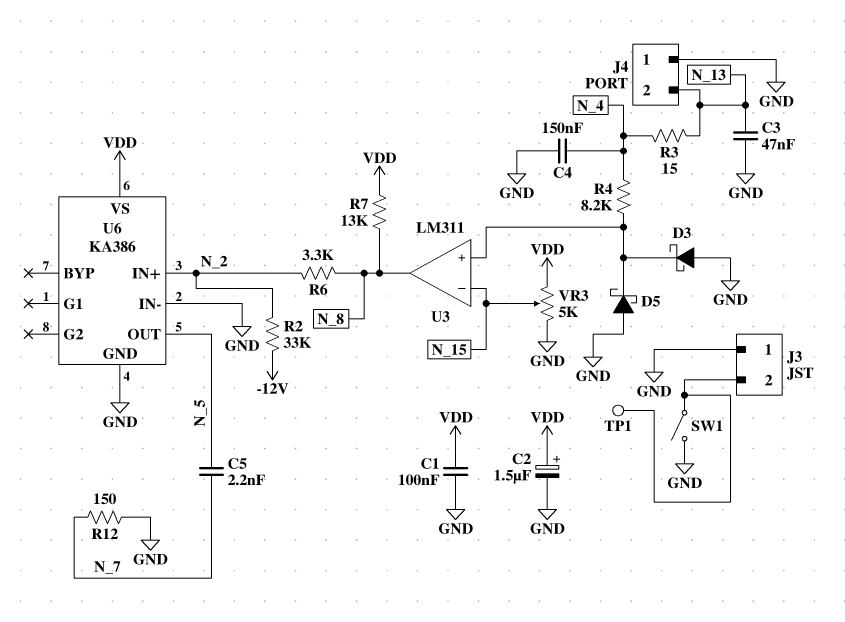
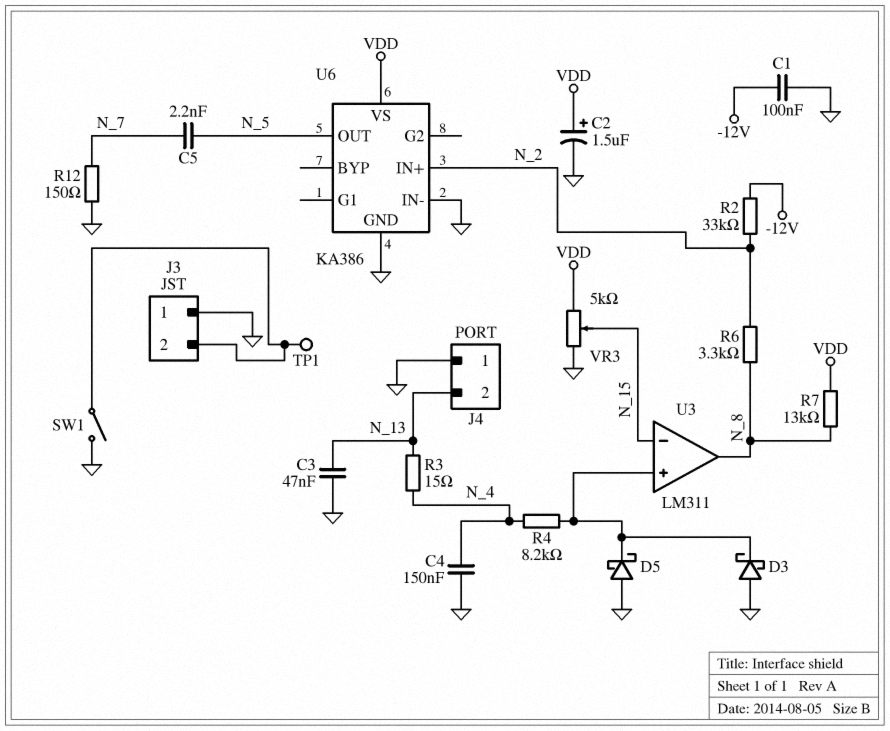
C1: 100nF (GND, VDD) -> 100nF (-12V, GND)

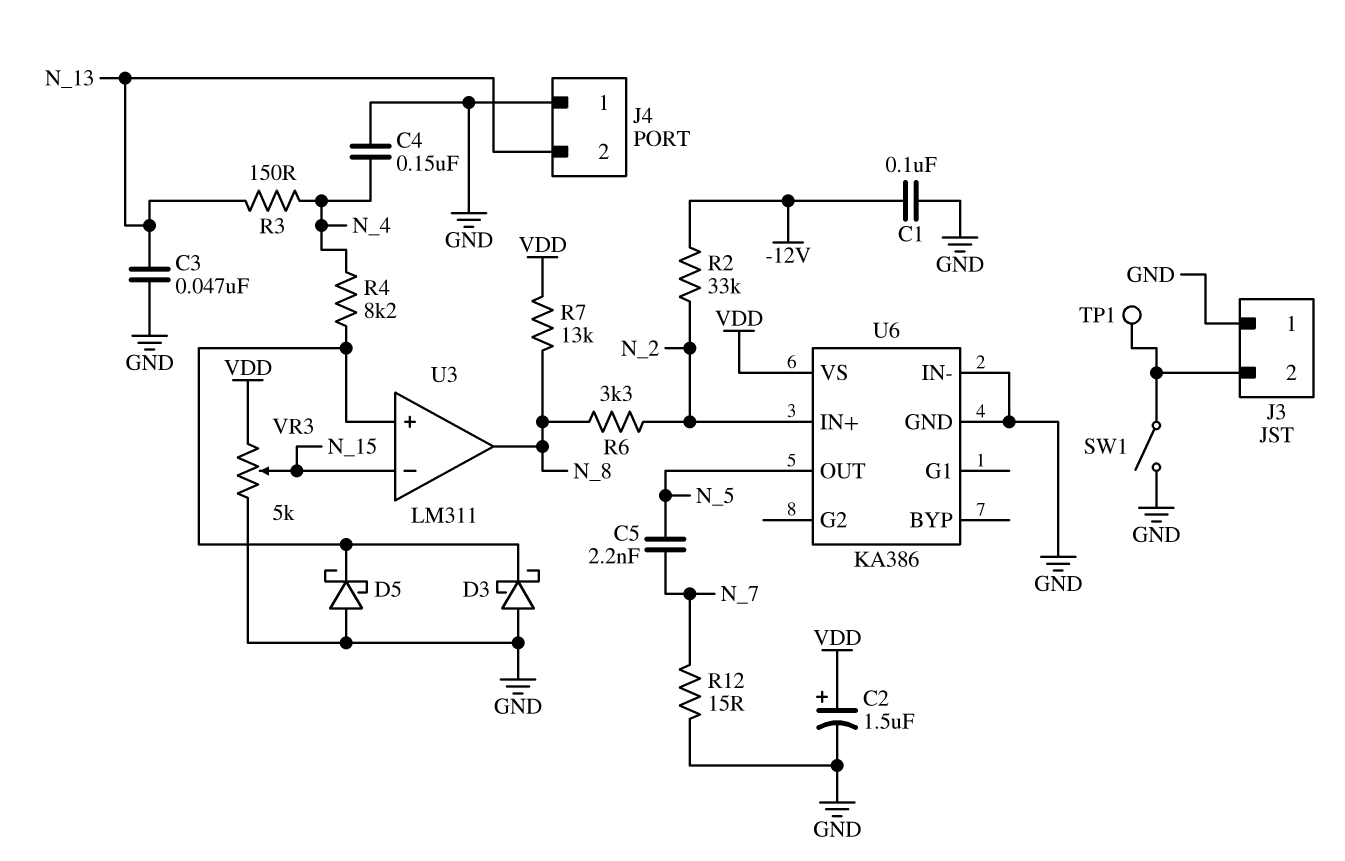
R3: 15 (N_4, N_13) -> 150 (N_4, N_13)
R12: 150 (GND, N_7) -> 15 (GND, N_7)

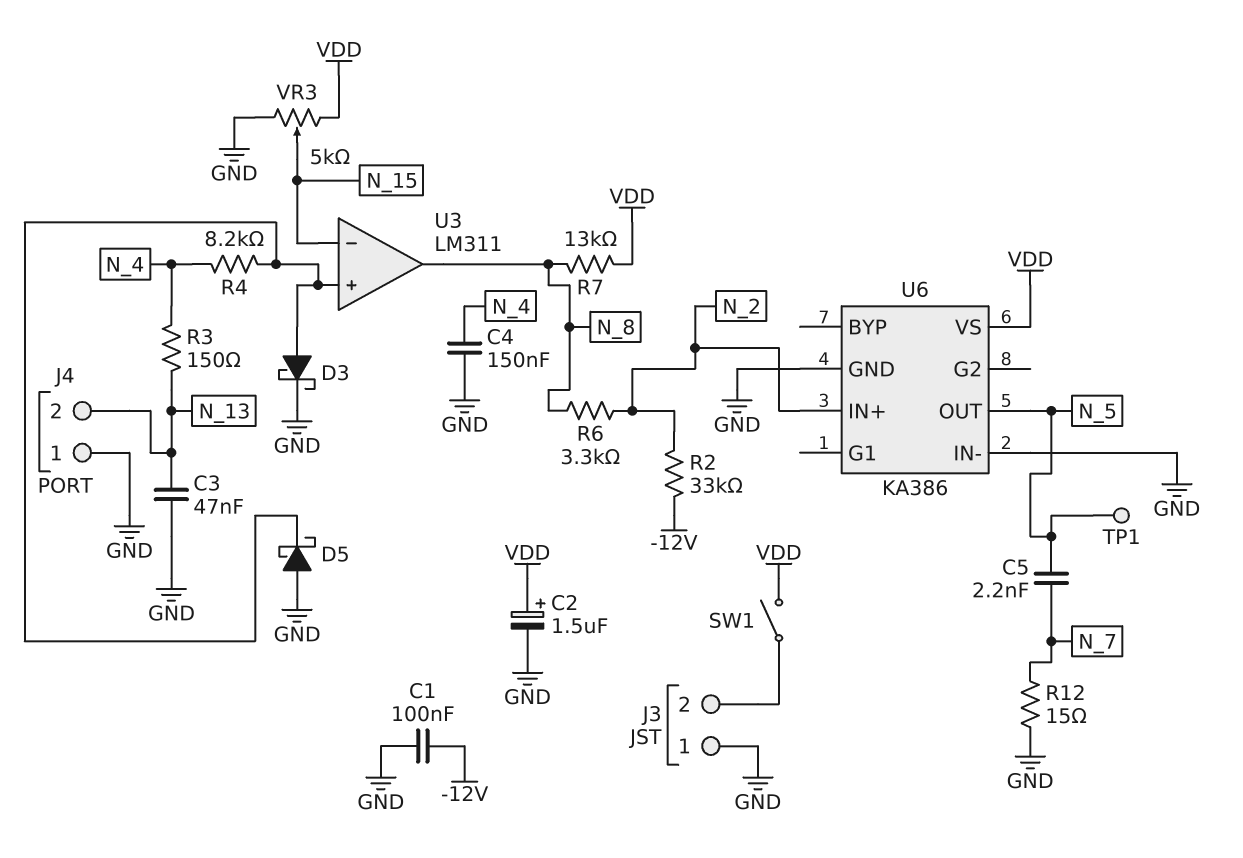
D3: schottky (A GND, K U3/in+) -> schottky (A U3/in+, K GND)
SW1: switch (GND, J3/2) -> switch (J3/2, VDD)
TP1: test point (J3/2) -> test point (N_5)

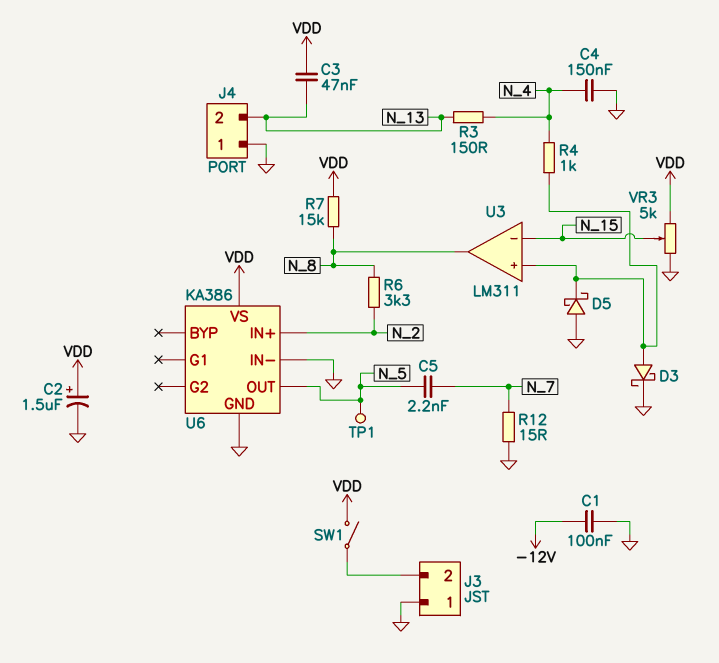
C3: 47nF (GND, N_13) -> 47nF (N_13, VDD)
R2: 33k (-12V, N_2) -> none
R4: 8.2k (N_4, U3/in+) -> 1k (N_4, U3/in+)
R7: 13k (N_8, VDD) -> 15k (N_8, VDD)

